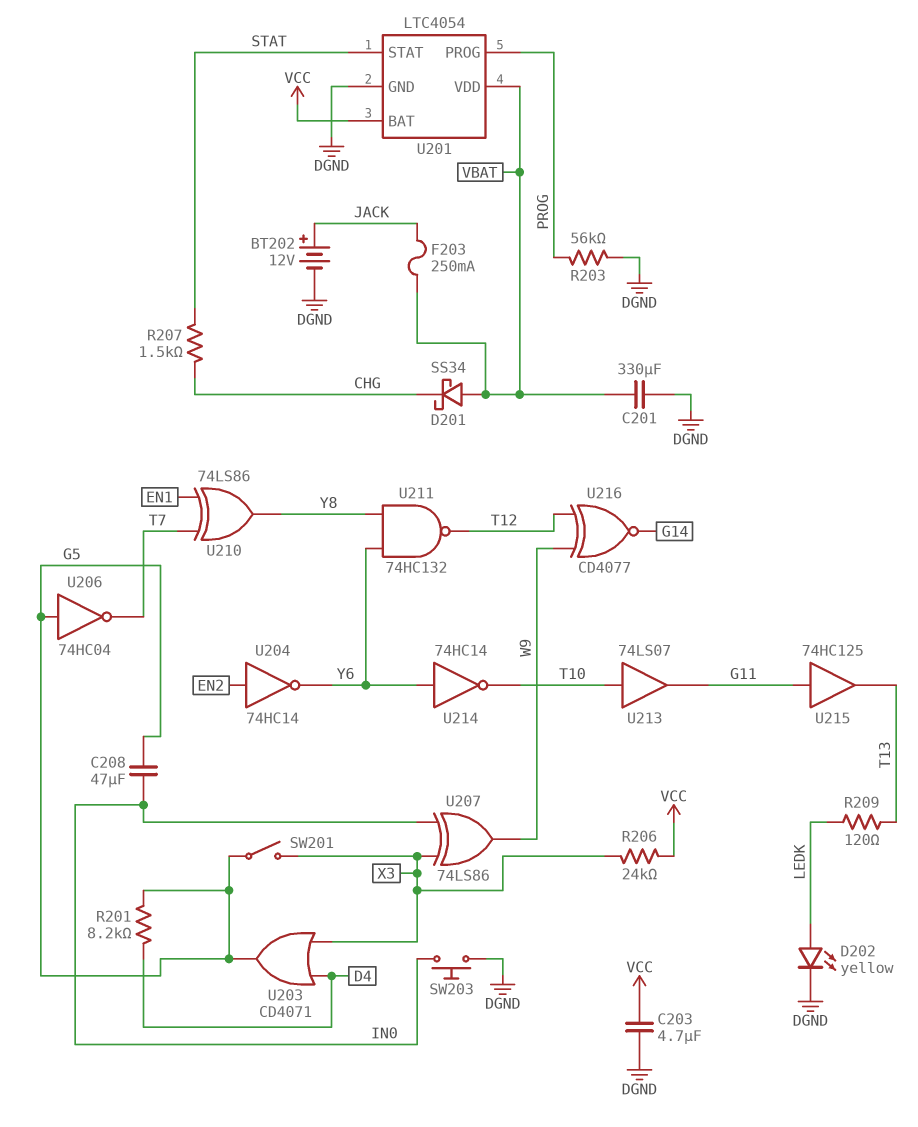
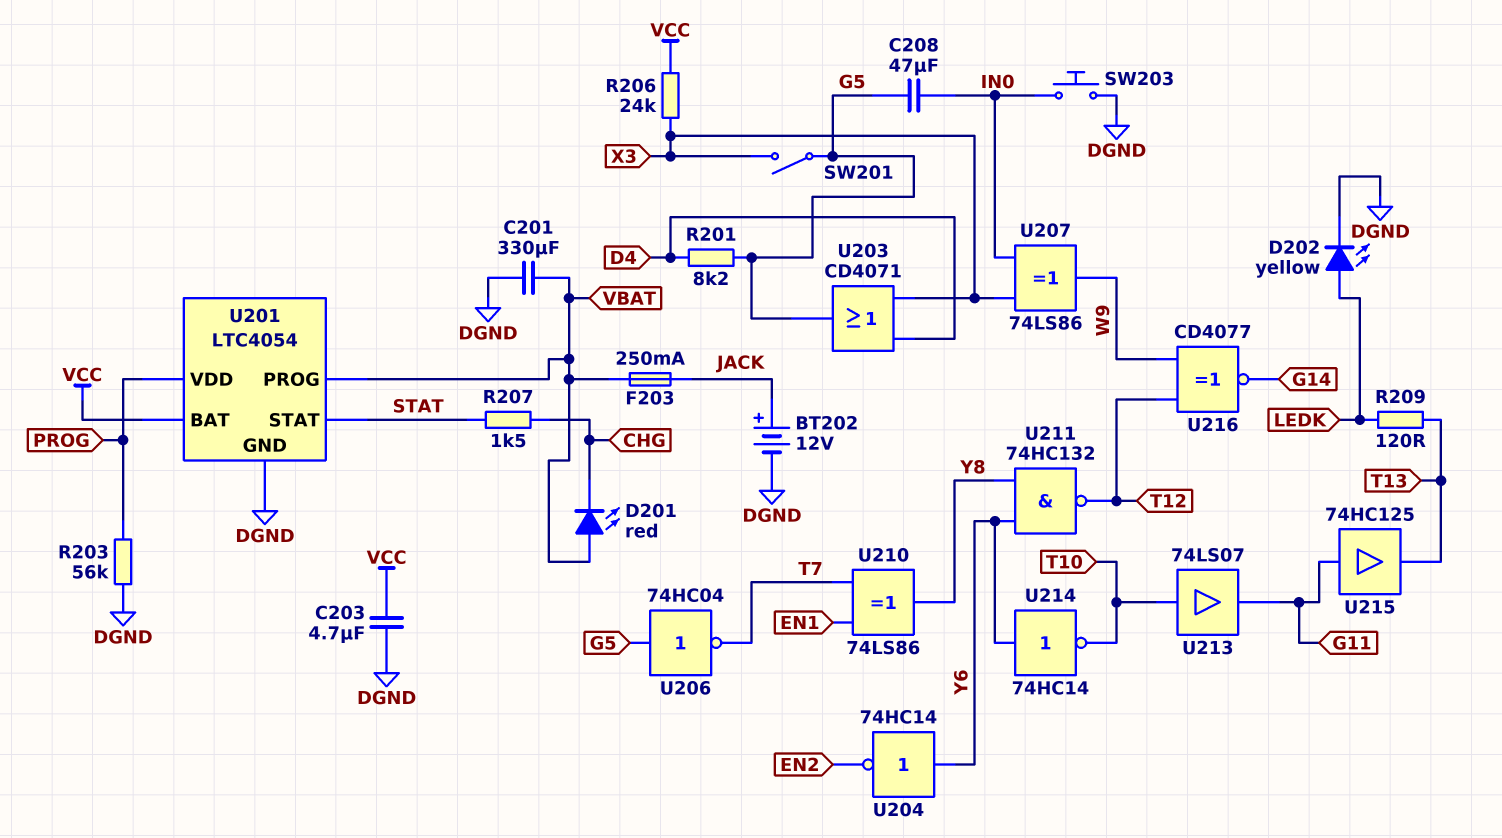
D201: schottky SS34 (A VBAT, K CHG) -> LED red (A VBAT, K CHG)
U201 pin PROG: PROG -> VBAT
U201 pin VDD: VBAT -> PROG
U204: NOT 74HC14 (in EN2, out Y6) -> NOT 74HC14 (in Y6, out EN2)

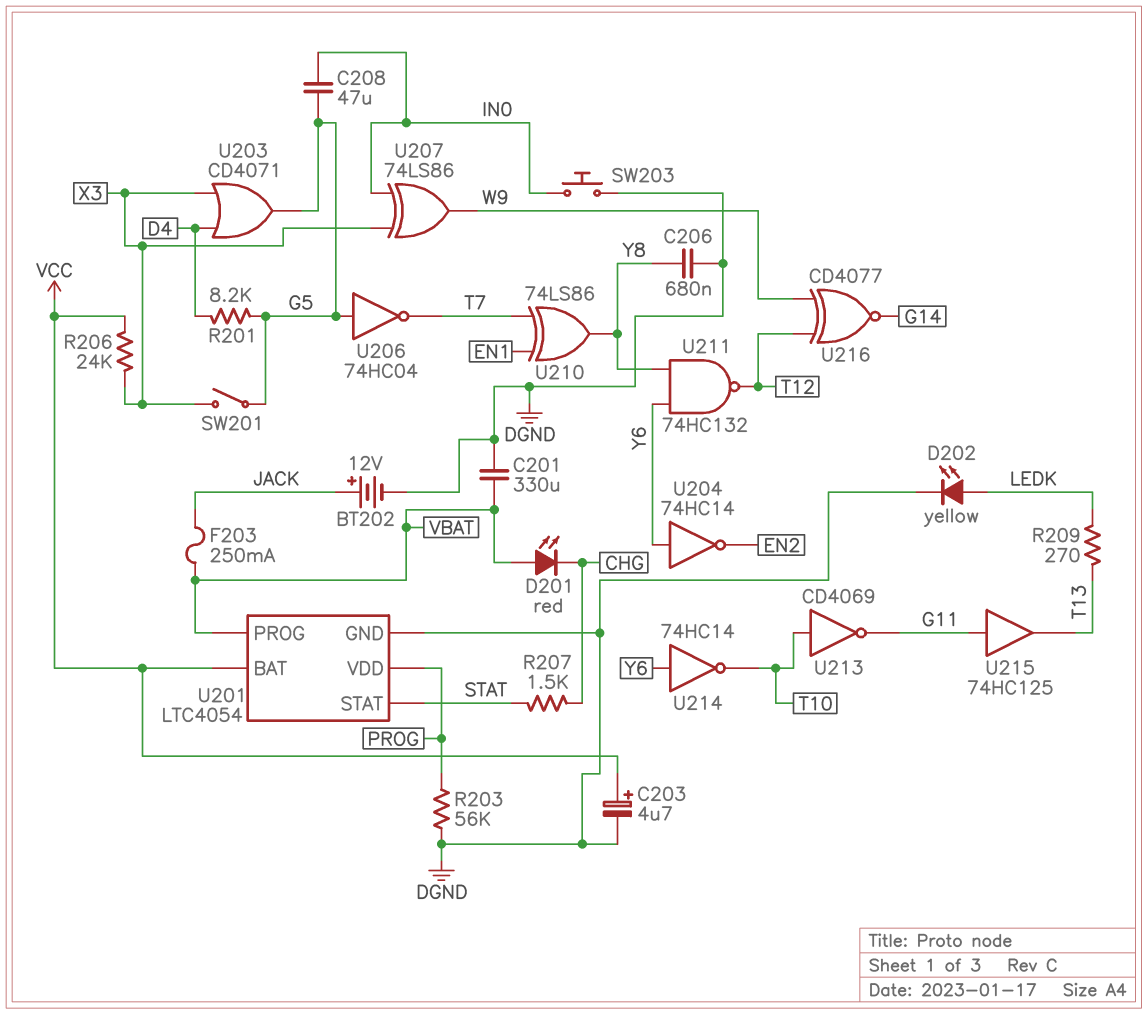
C203: 4.7uF (DGND, VCC) -> 4.7uF (plus VCC, minus DGND)
C206: none -> 680nF (DGND, Y8)
R209: 120 (LEDK, T13) -> 270 (LEDK, T13)
U213: buffer 74LS07 (in T10, out G11) -> NOT CD4069 (in T10, out G11)

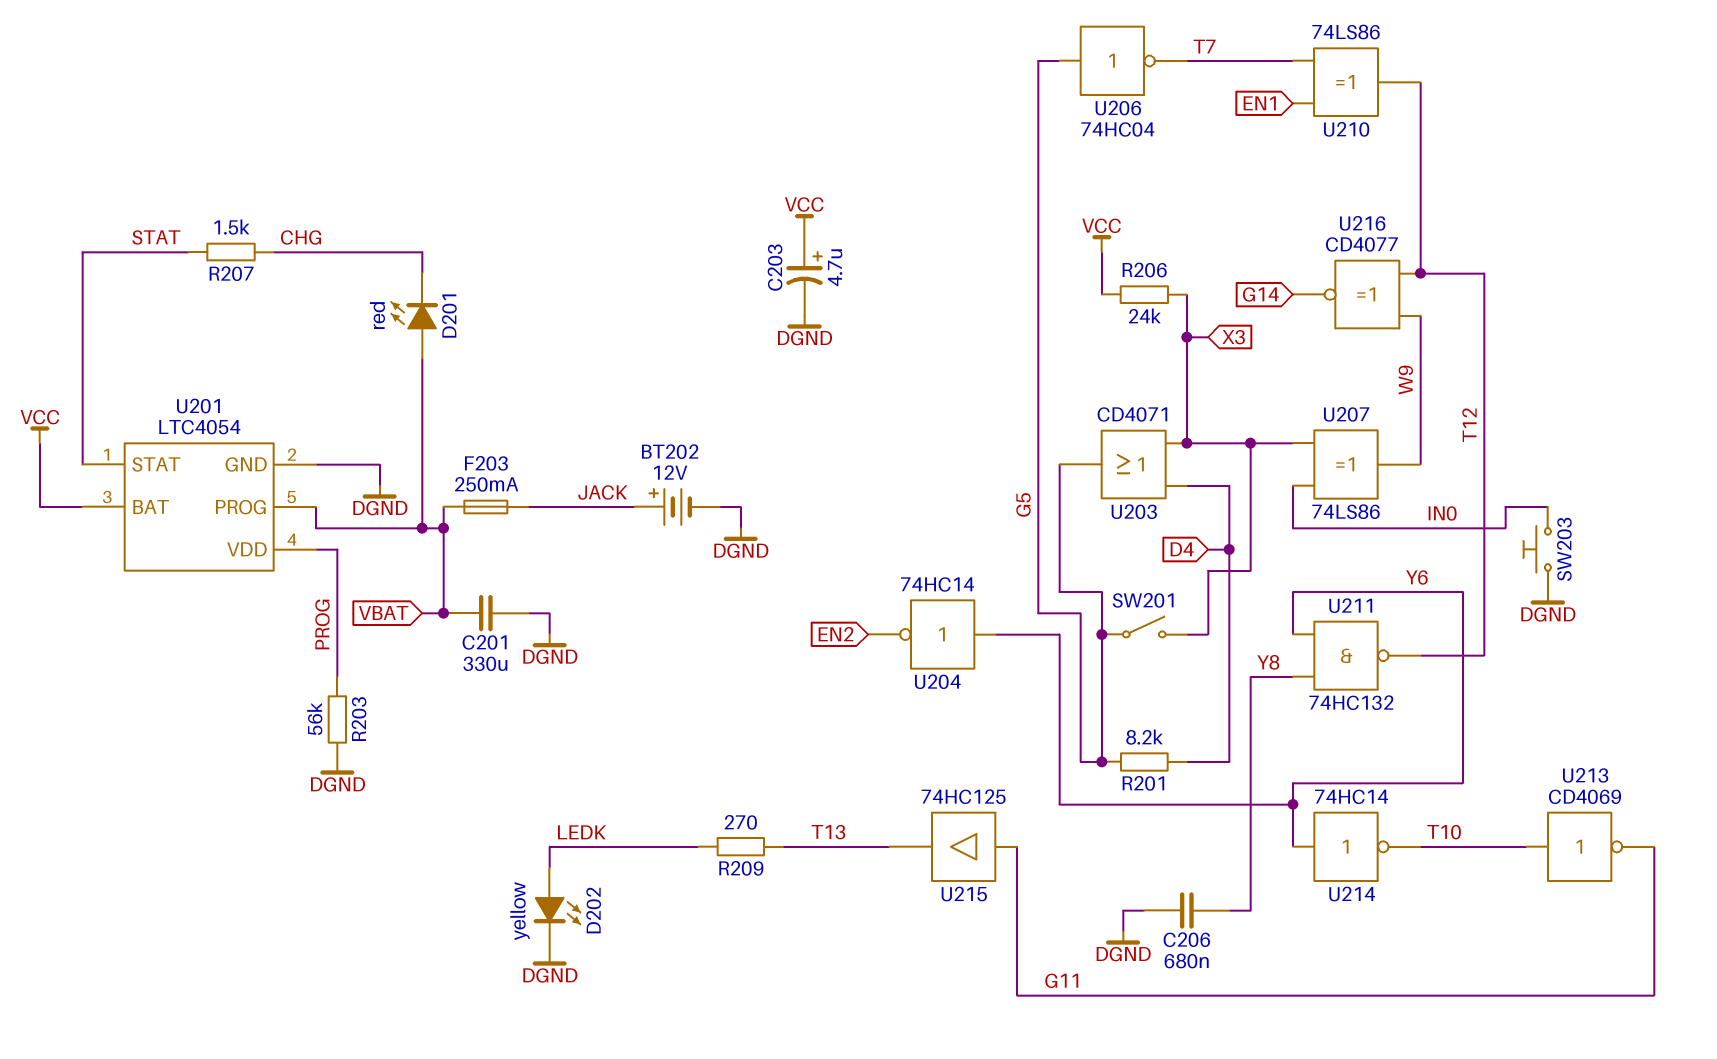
C208: 47uF (G5, IN0) -> none
U210: XOR 74LS86 (in EN1, in T7, out Y8) -> XOR 74LS86 (in EN1, in T7, out T12)

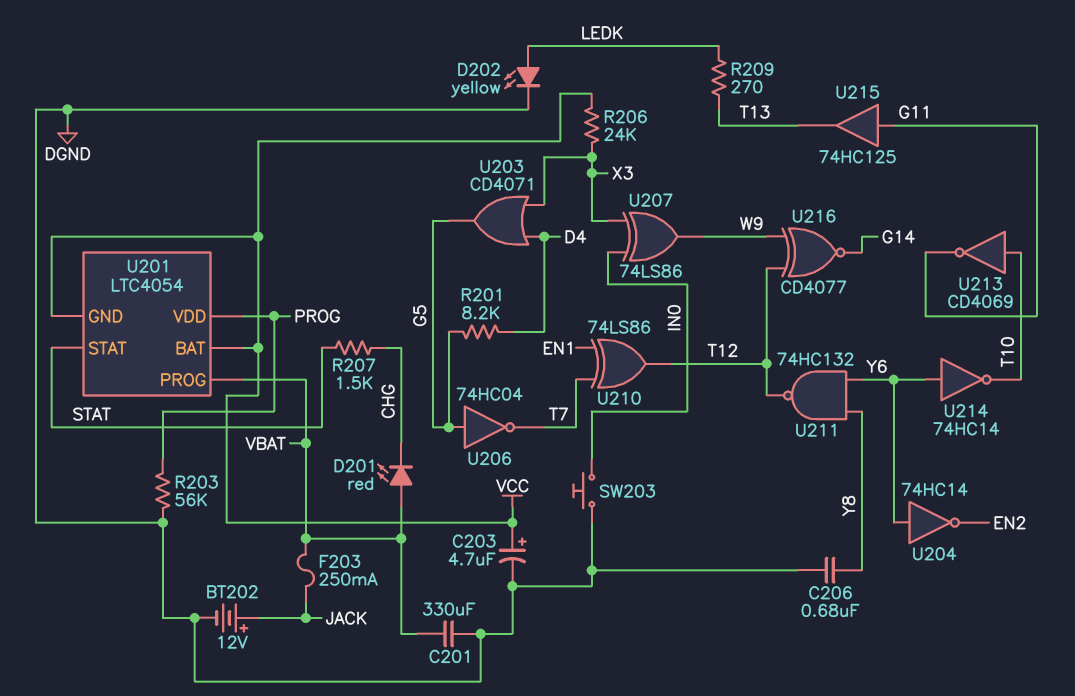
SW201: switch (G5, X3) -> none
U201 pin GND: DGND -> VCC

